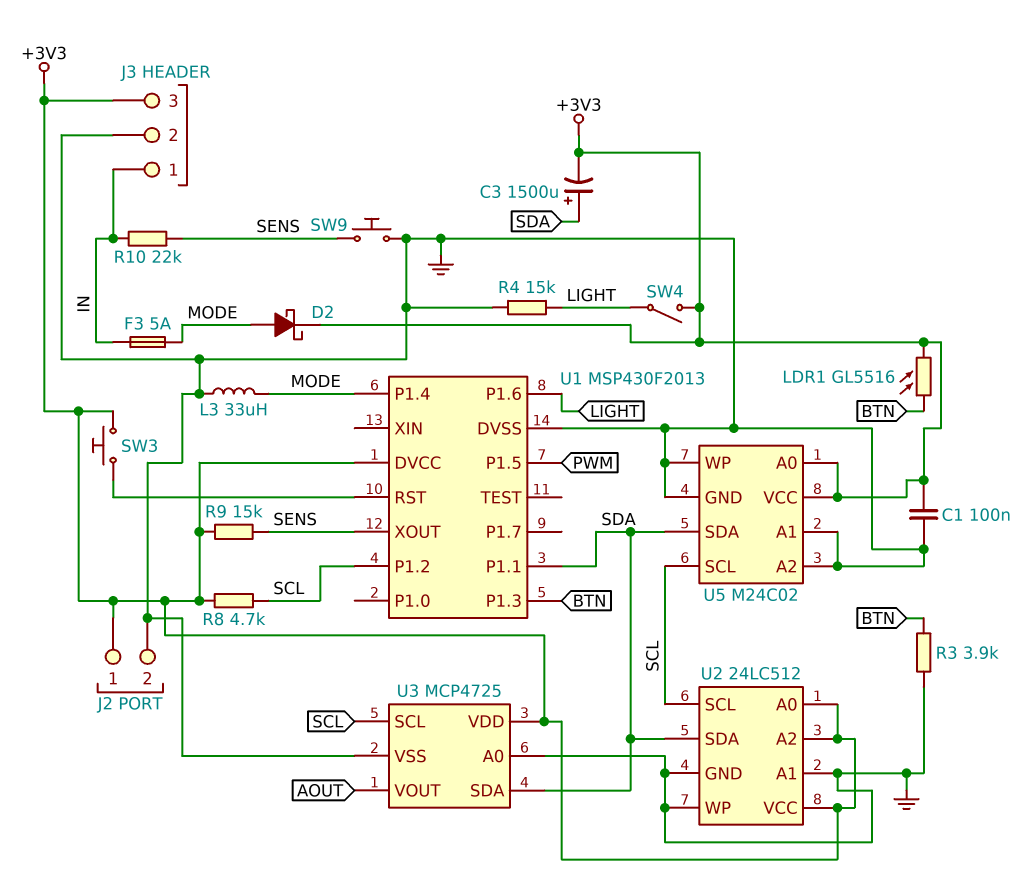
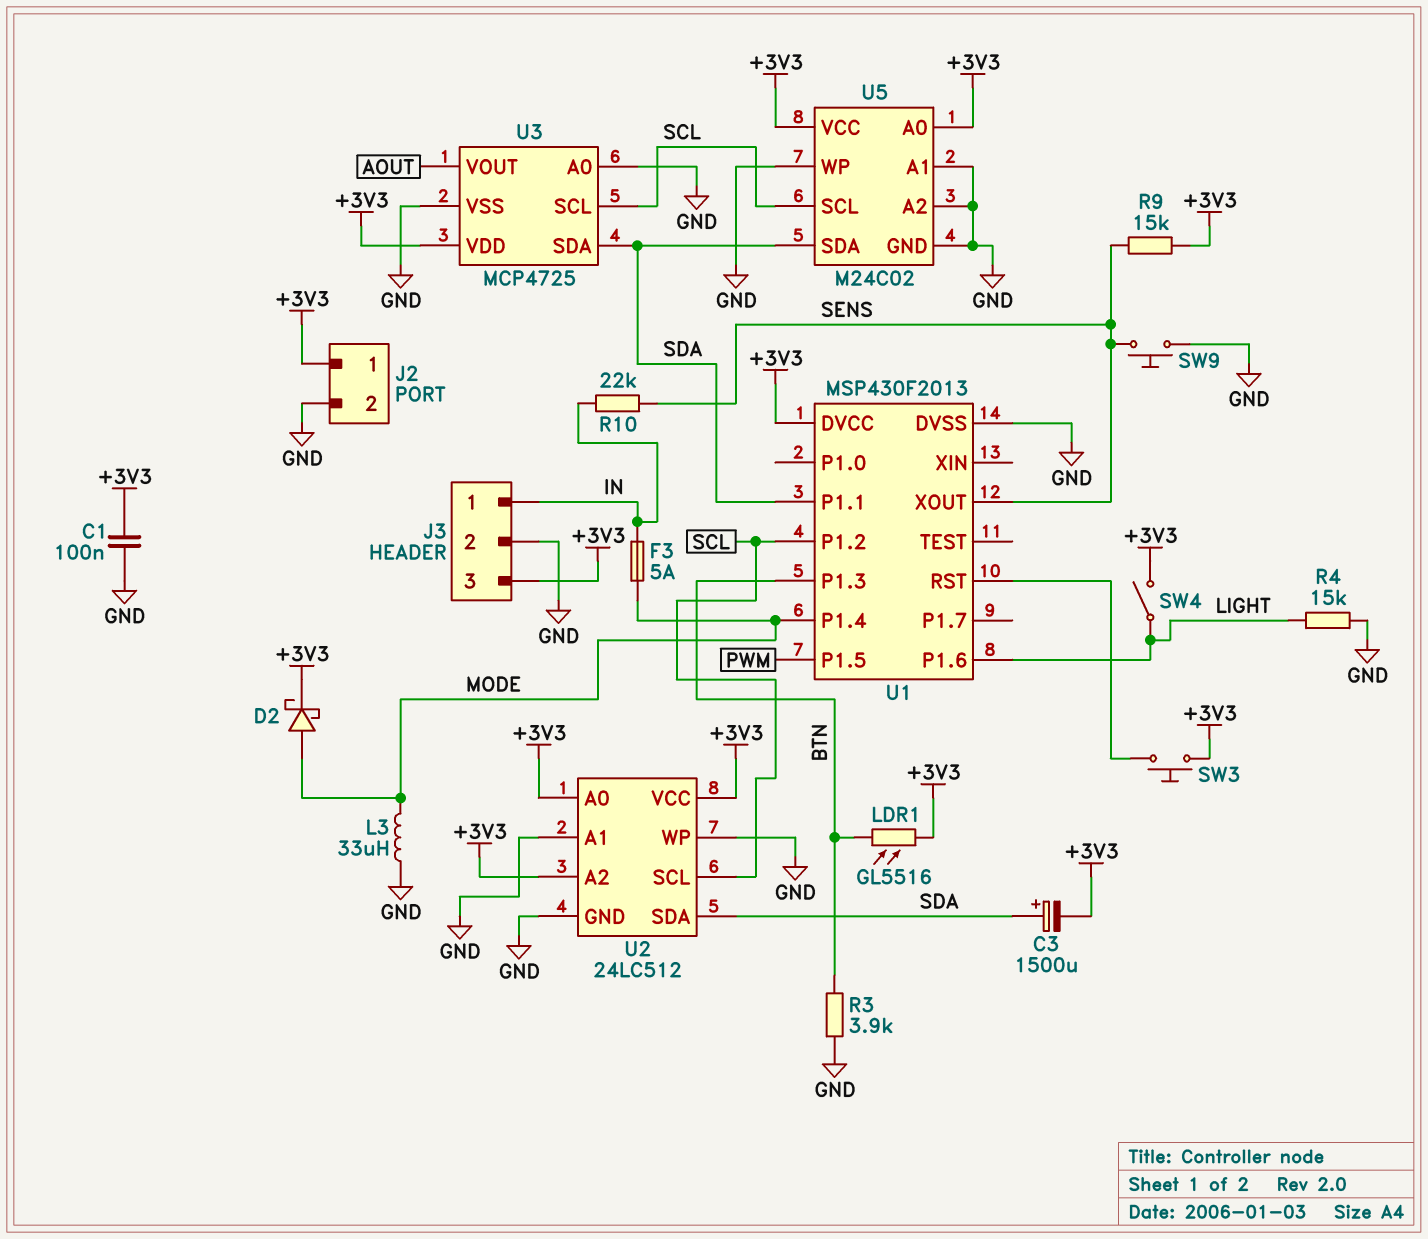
R8: 4.7k (+3V3, SCL) -> none

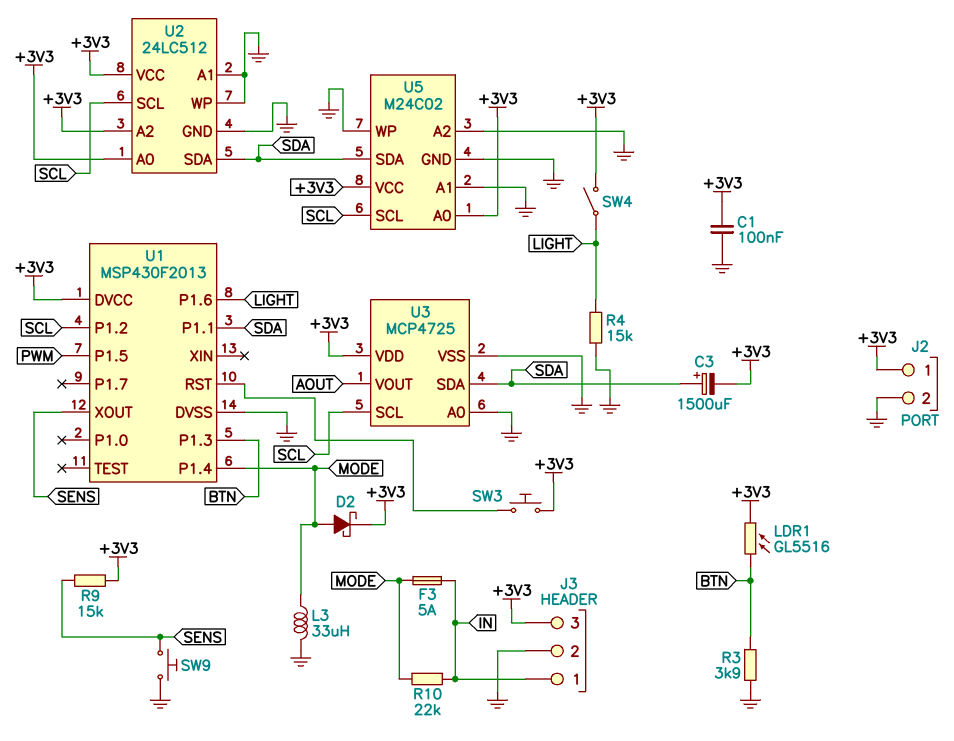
R10: 22k (IN, SENS) -> 22k (IN, MODE)

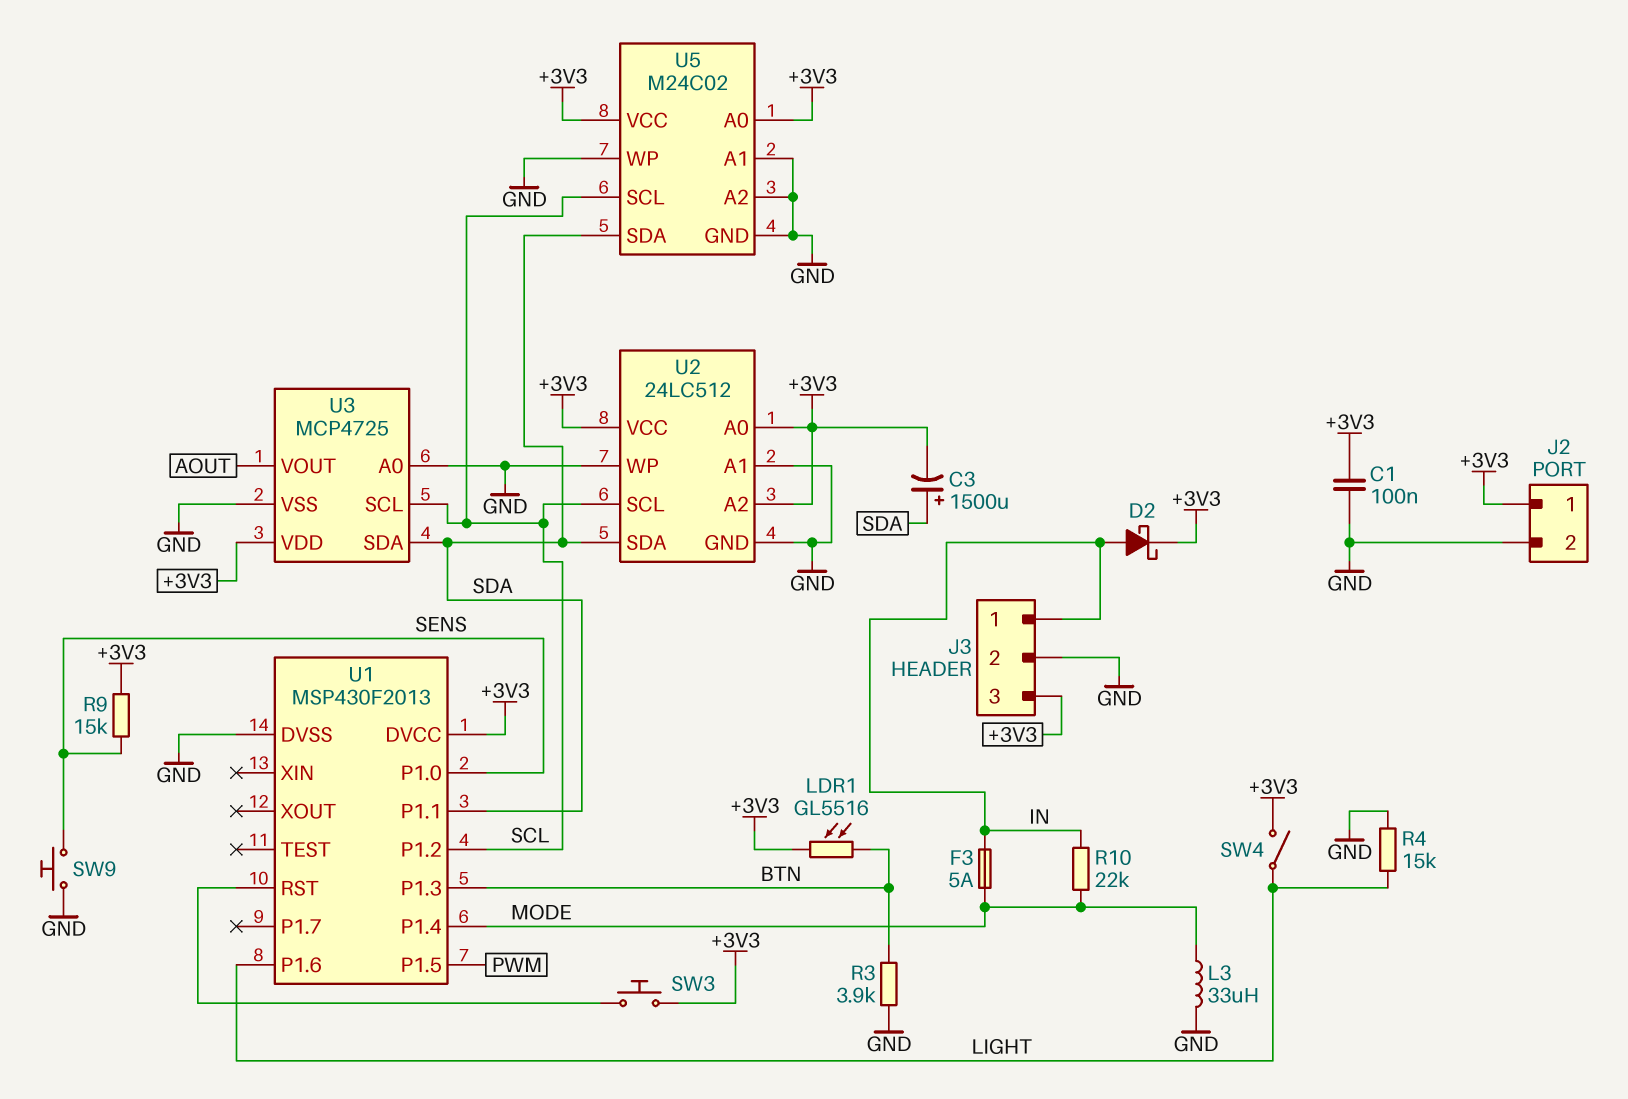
D2: schottky (A MODE, K +3V3) -> schottky (A IN, K +3V3)
U1 pin P1.0: none -> SENS
U1 pin XOUT: SENS -> none

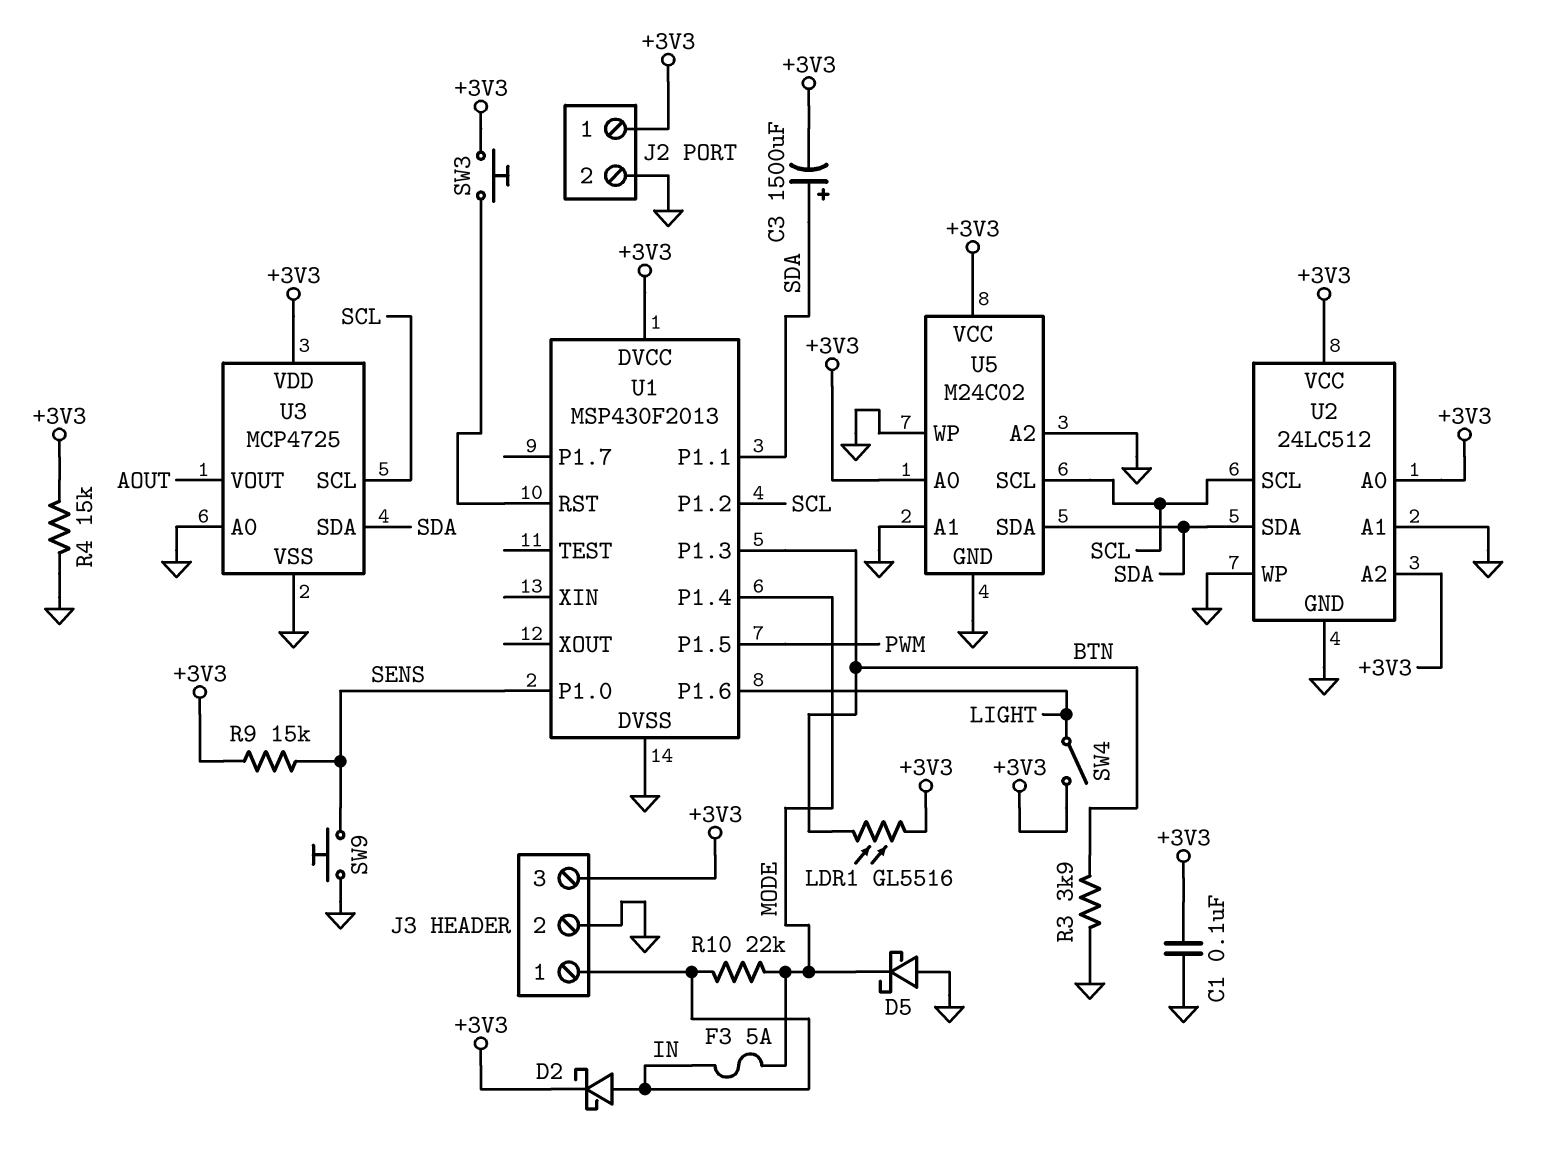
D5: none -> schottky (A GND, K MODE)
L3: 33uH (GND, MODE) -> none
R4: 15k (GND, LIGHT) -> 15k (+3V3, GND)

